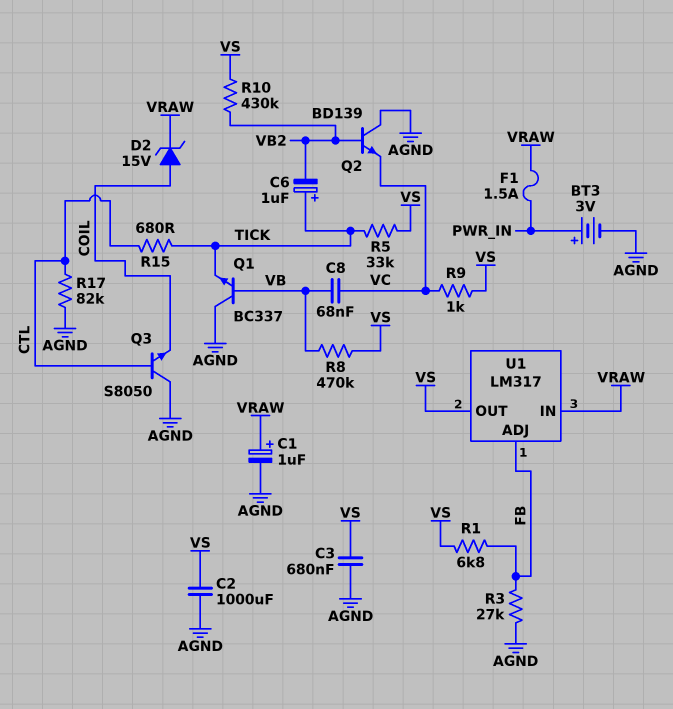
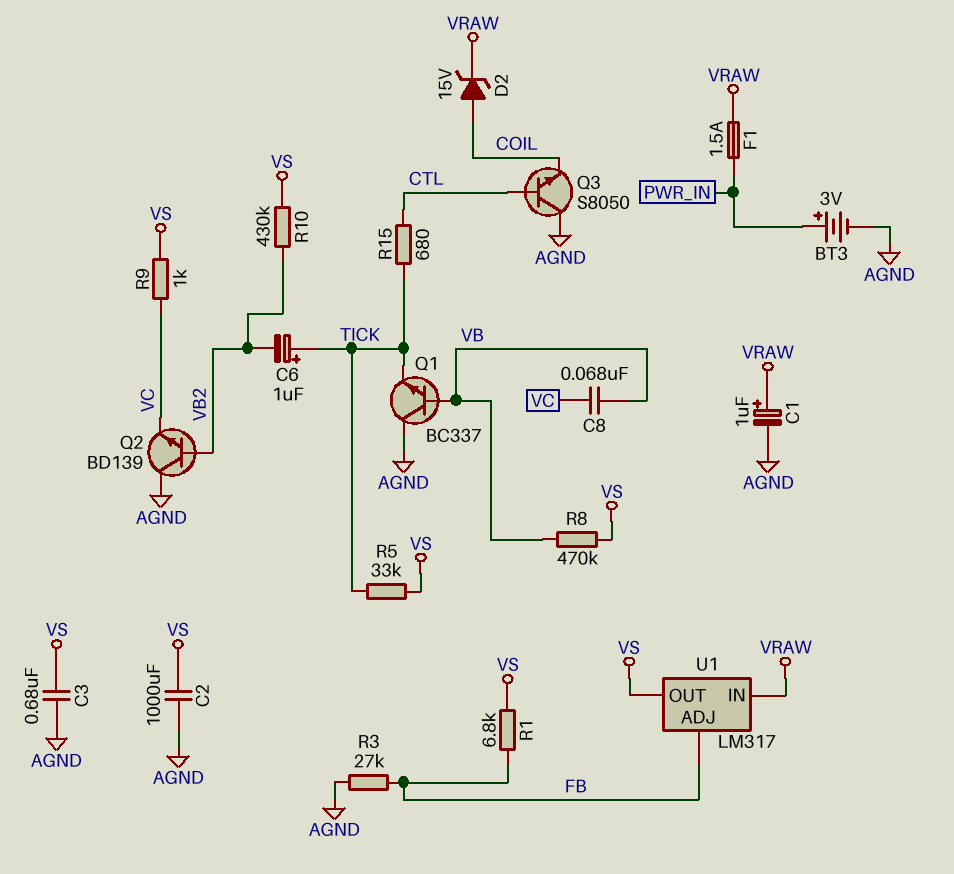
R17: 82k (AGND, CTL) -> none

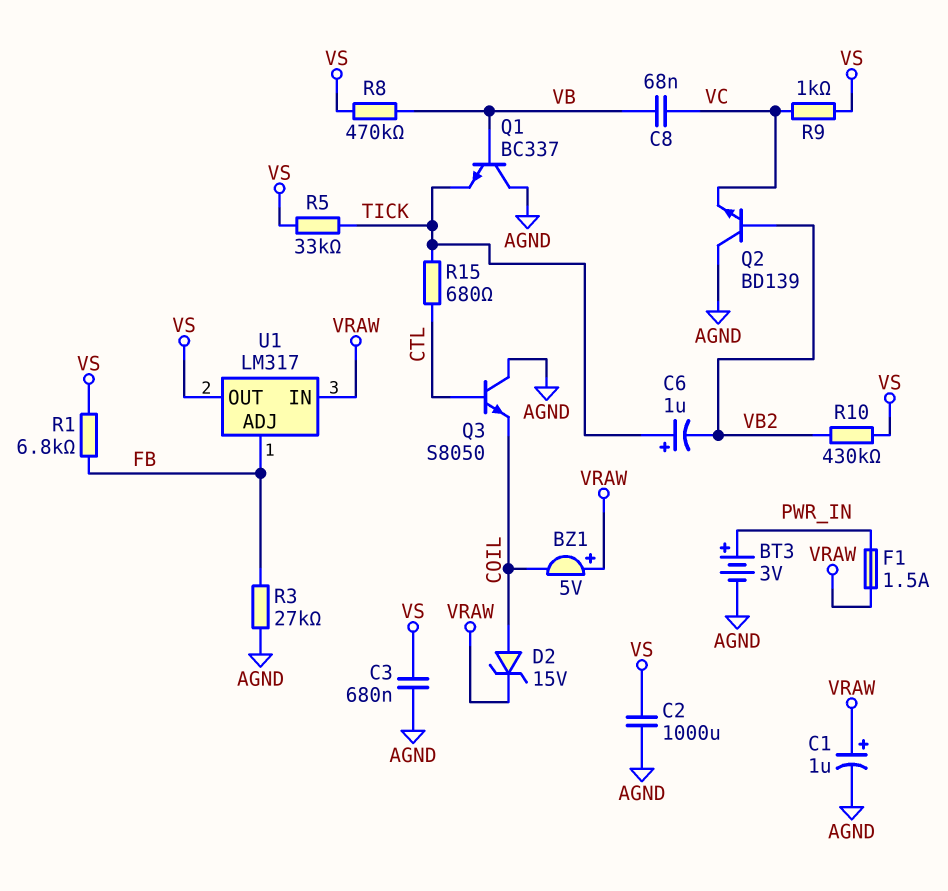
BZ1: none -> buzzer 5V (plus VRAW, minus COIL)

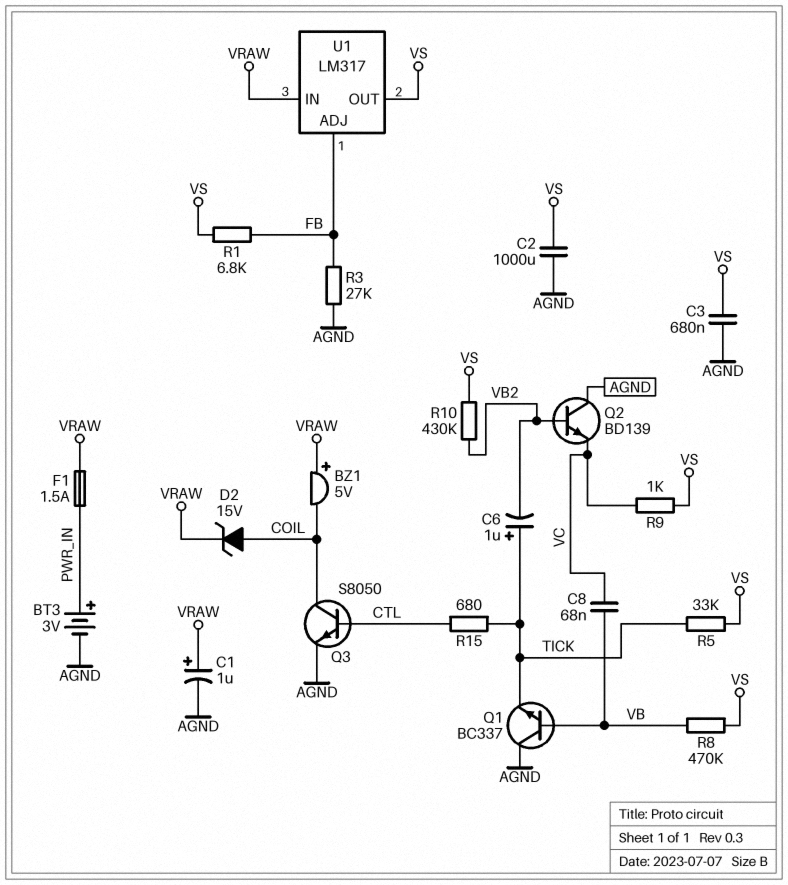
Q3: NPN S8050 (B CTL, C AGND, E COIL) -> NPN S8050 (B CTL, C COIL, E AGND)

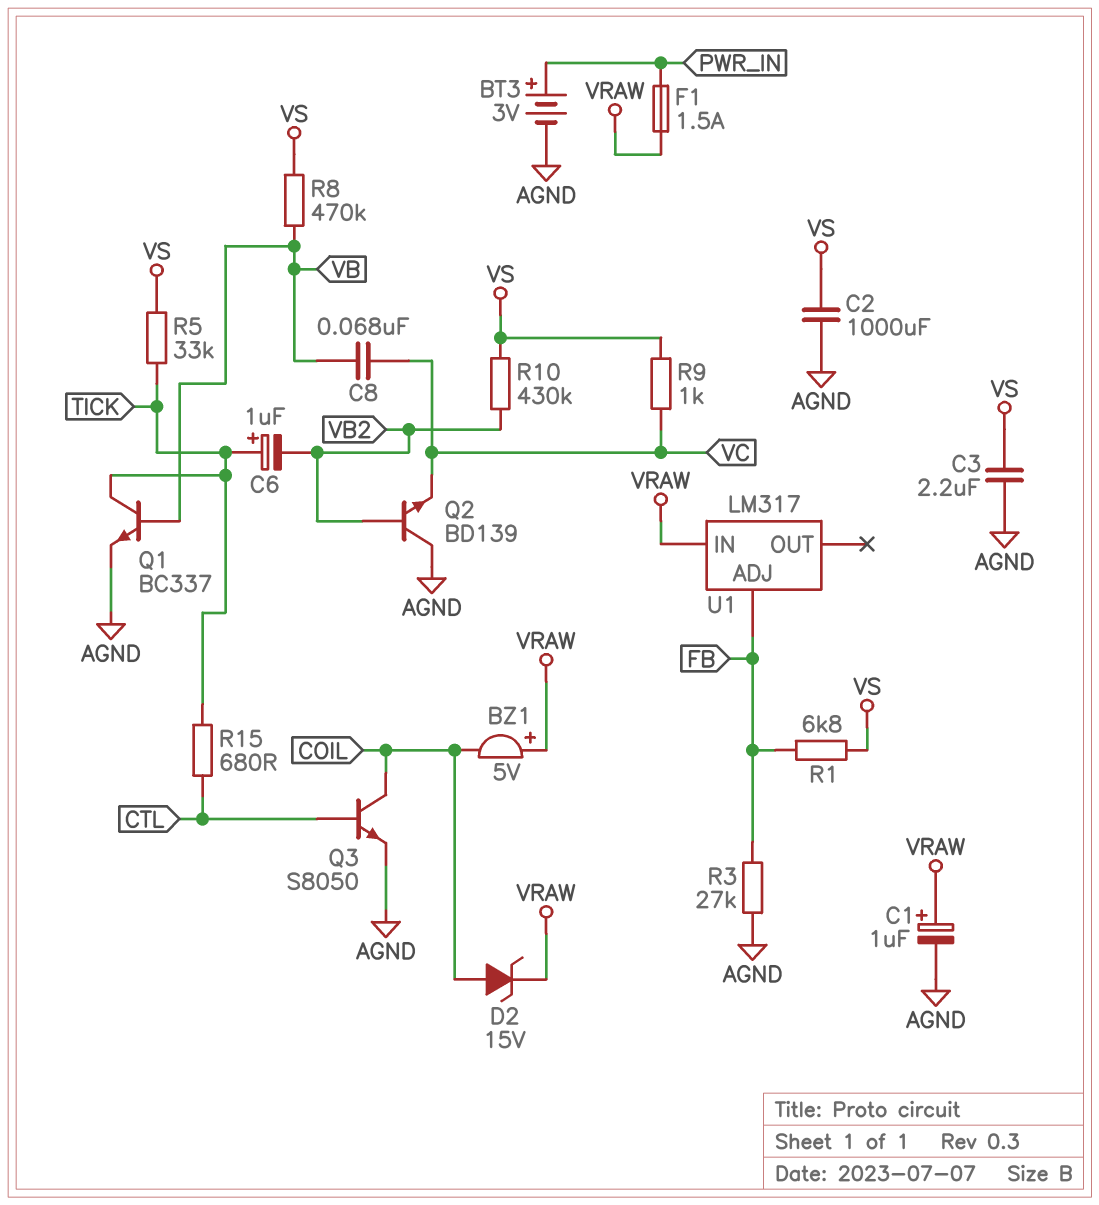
C3: 680nF (AGND, VS) -> 2.2uF (AGND, VS)
Q1: NPN BC337 (B VB, C AGND, E TICK) -> NPN BC337 (B VB, C TICK, E AGND)
U1 pin OUT: VS -> none

